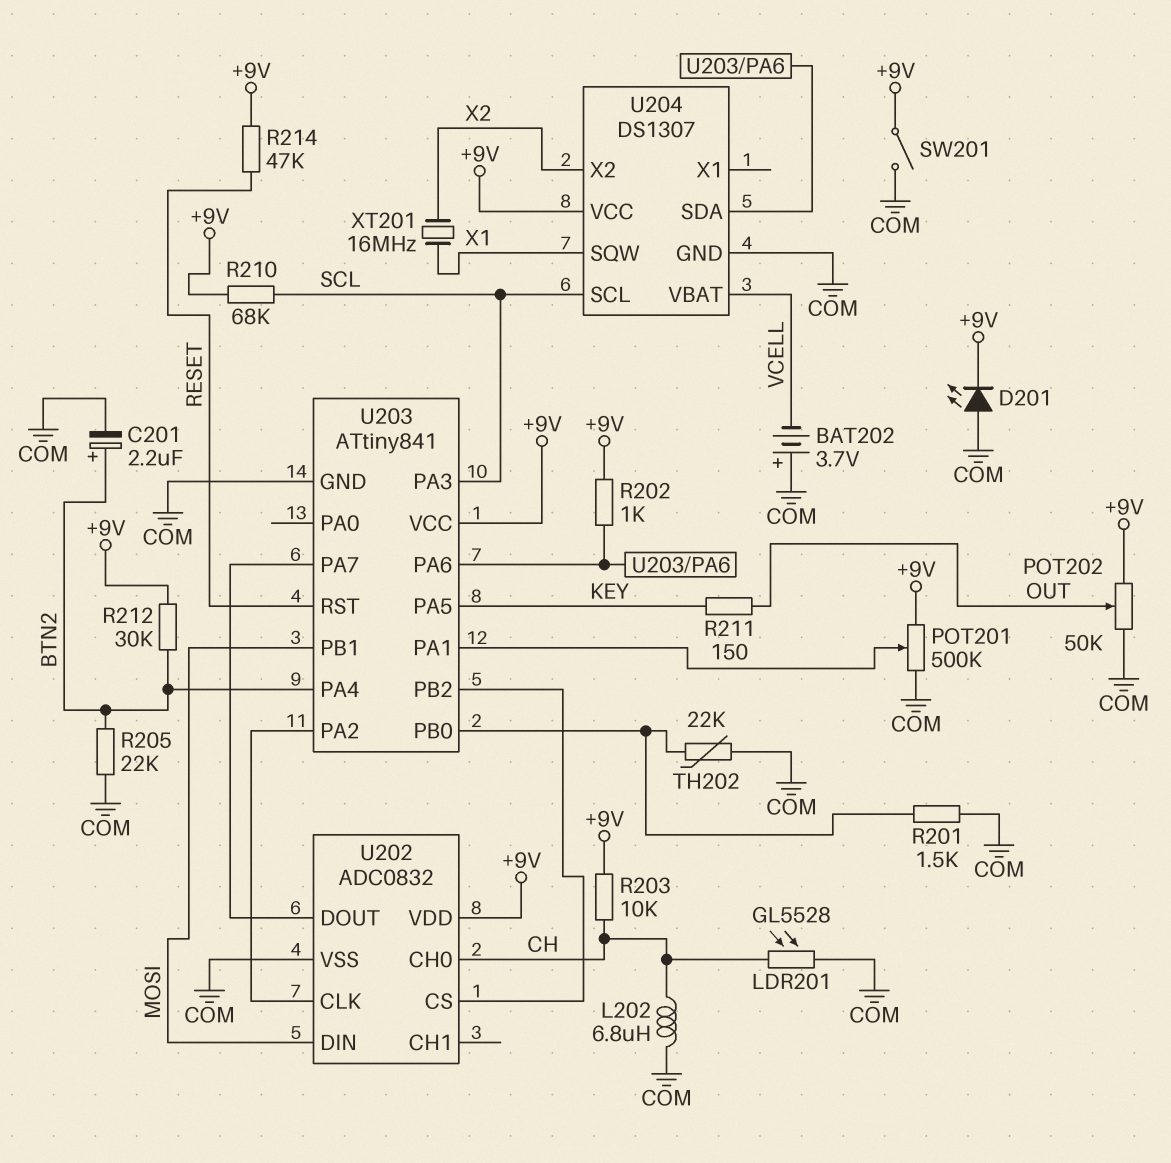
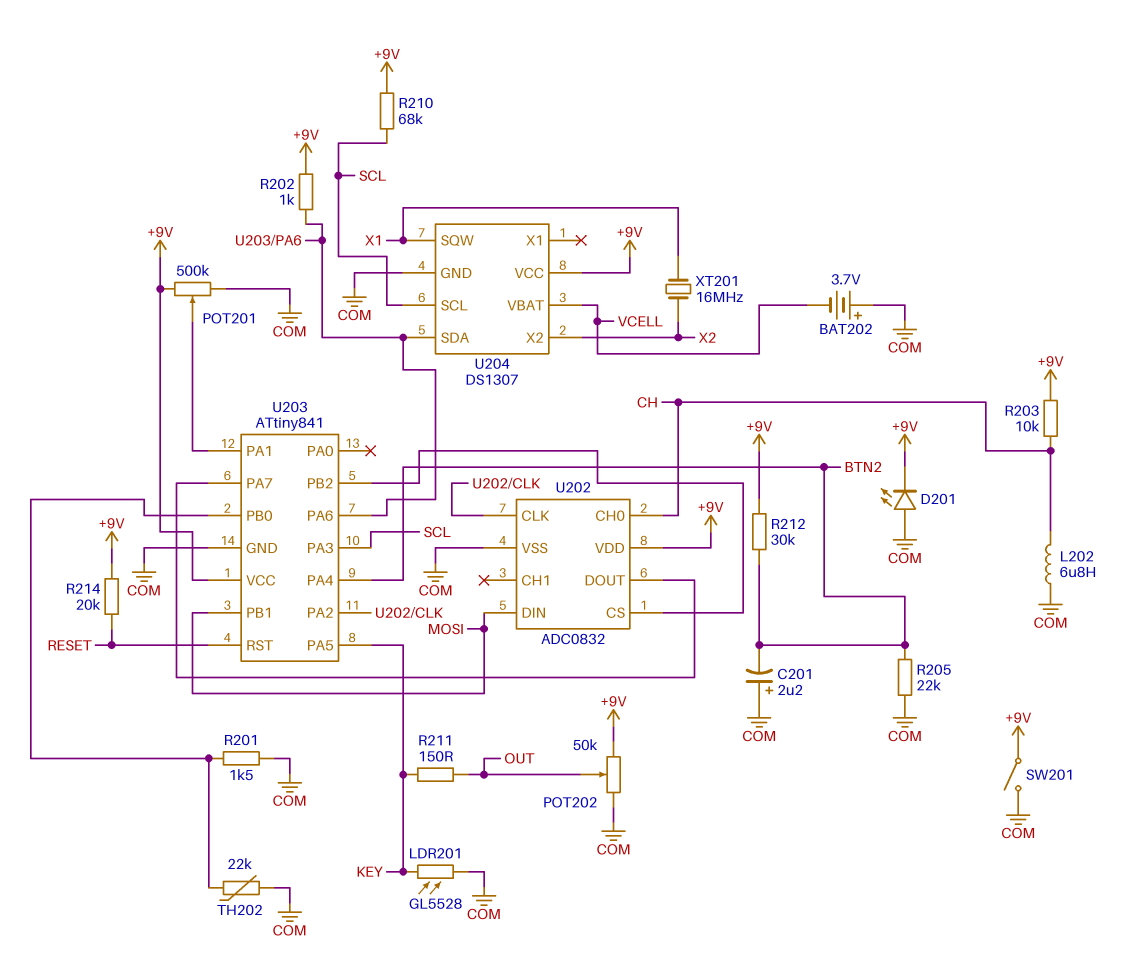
C201: 2.2uF (plus BTN2, minus COM) -> 2.2uF (plus COM, minus BTN2)
LDR201: GL5528 (CH, COM) -> GL5528 (COM, KEY)
R214: 47k (+9V, RESET) -> 20k (+9V, RESET)

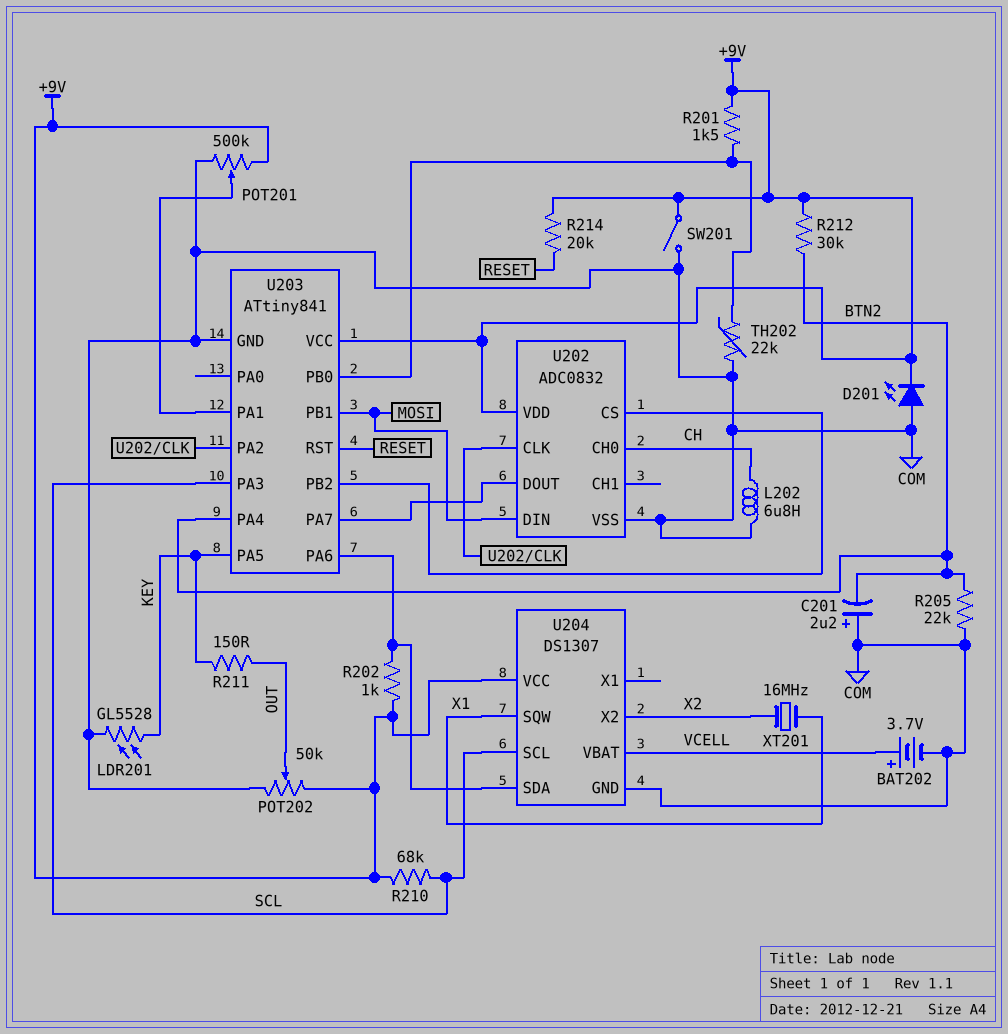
BAT202: 3.7V (plus COM, minus VCELL) -> 3.7V (plus VCELL, minus COM)
R201: 1.5k (COM, U203/PB0) -> 1.5k (+9V, U203/PB0)
R203: 10k (+9V, CH) -> none

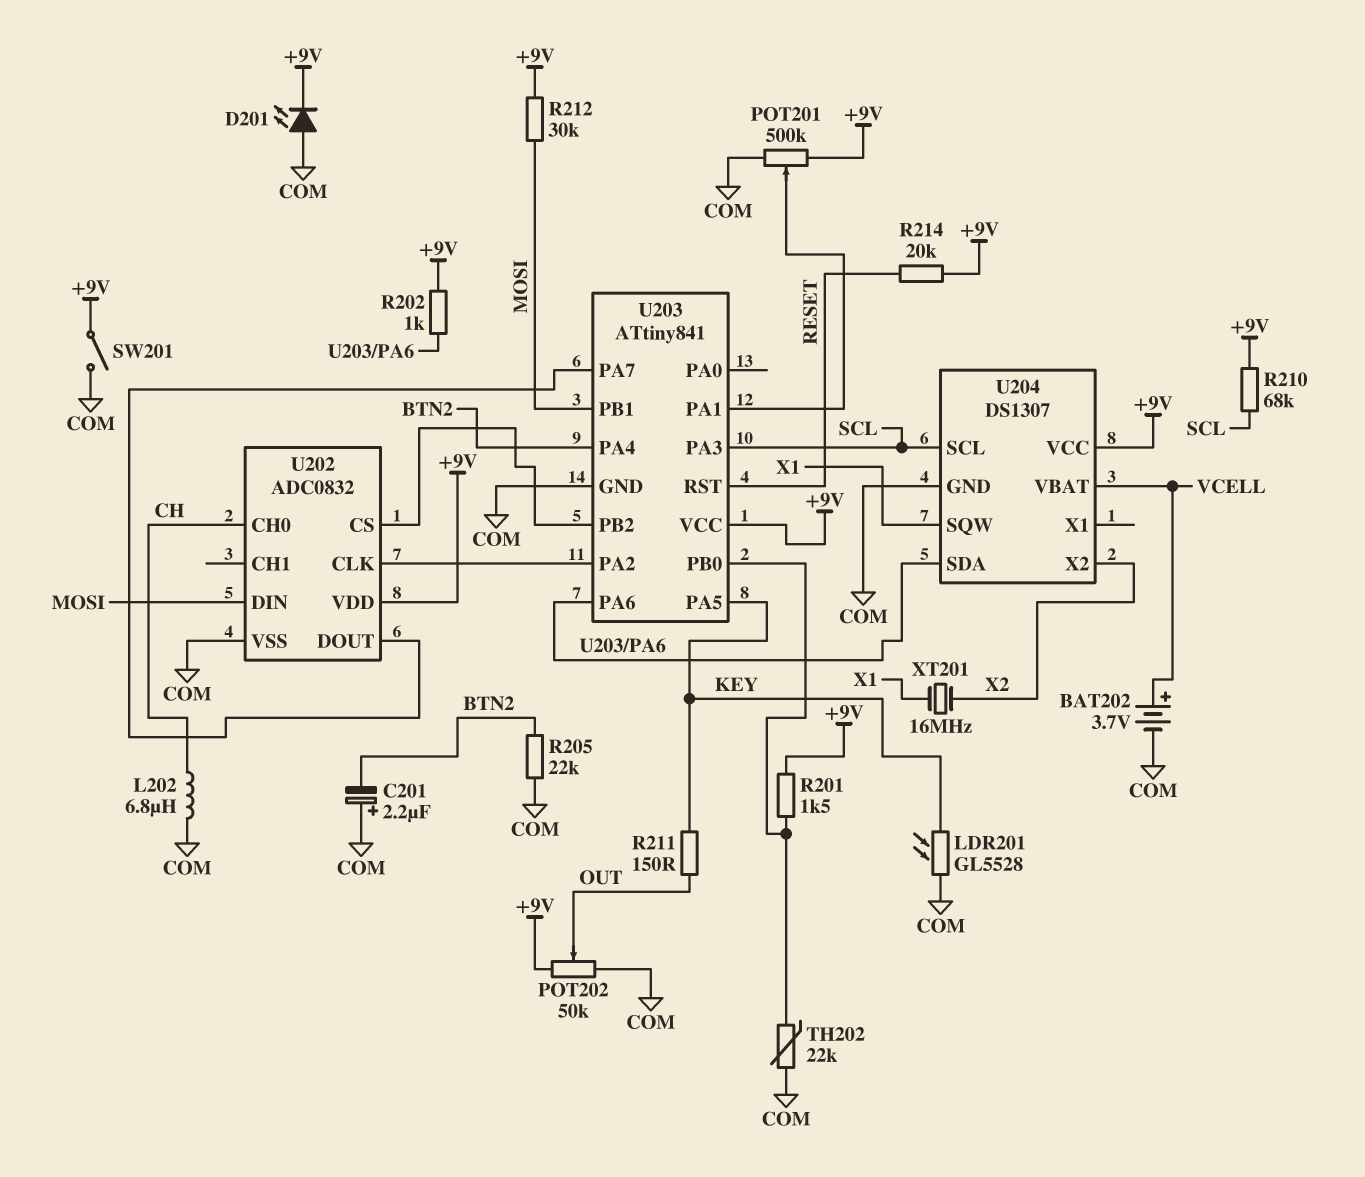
R212: 30k (+9V, BTN2) -> 30k (+9V, MOSI)

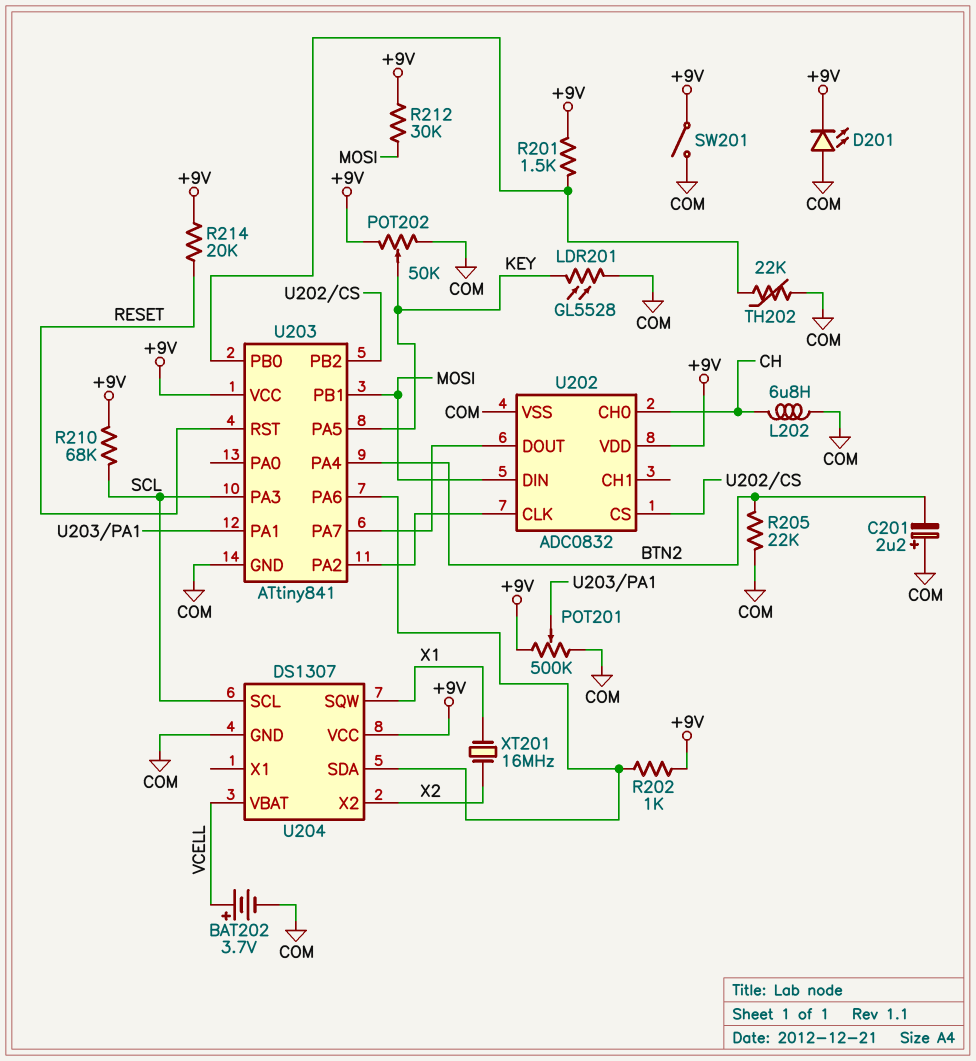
POT202: 50k (+9V, COM, wiper OUT) -> 50k (+9V, COM, wiper KEY)
R211: 150 (KEY, OUT) -> none

